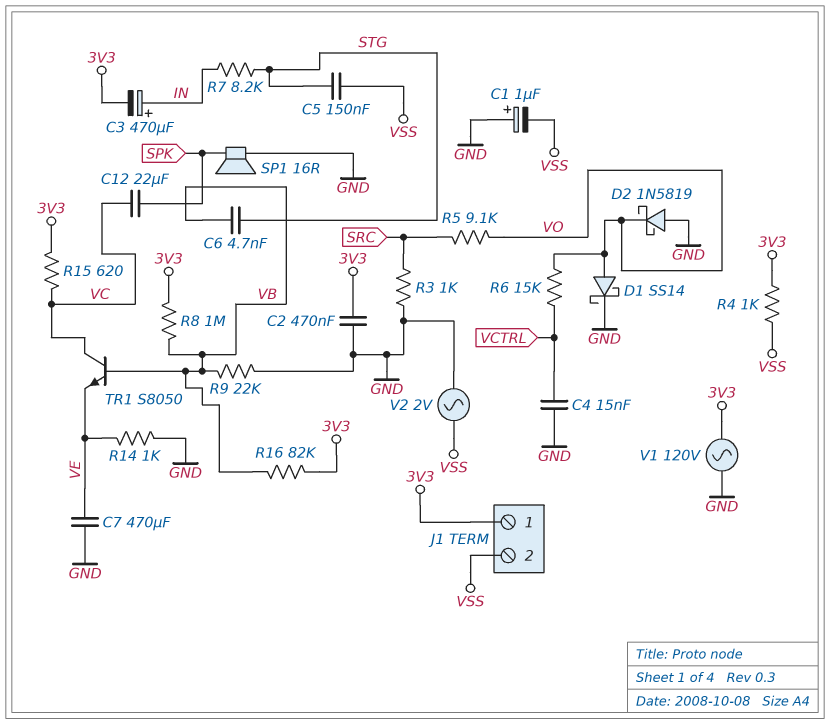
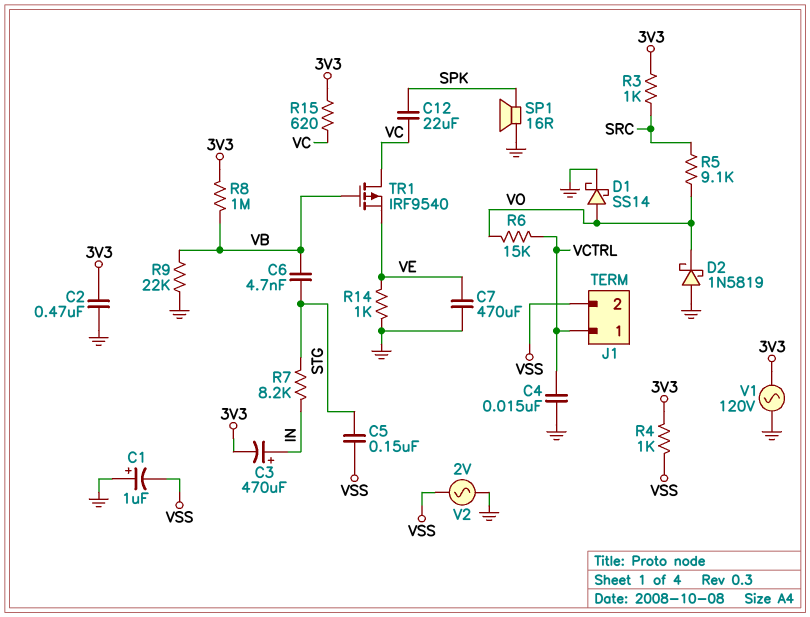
J1 pin 1: 3V3 -> VCTRL
R3: 1k (GND, SRC) -> 1k (3V3, SRC)
R16: 82k (3V3, VB) -> none
TR1: NPN S8050 (B VB, C VC, E VE) -> PMOS IRF9540 (G VB, D VC, S VE)

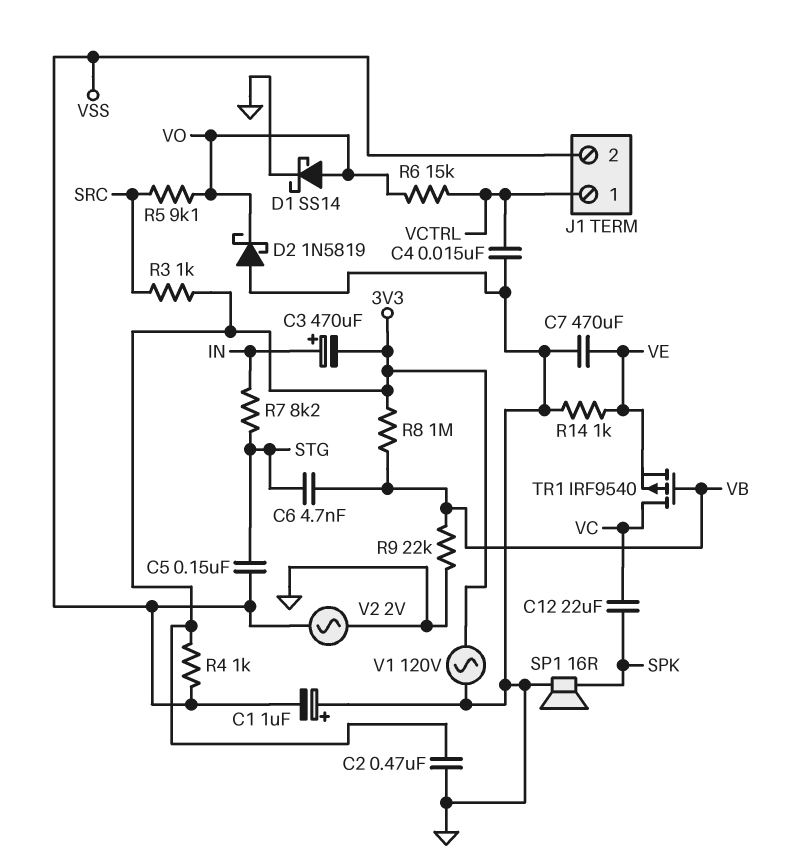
R15: 620 (3V3, VC) -> none

